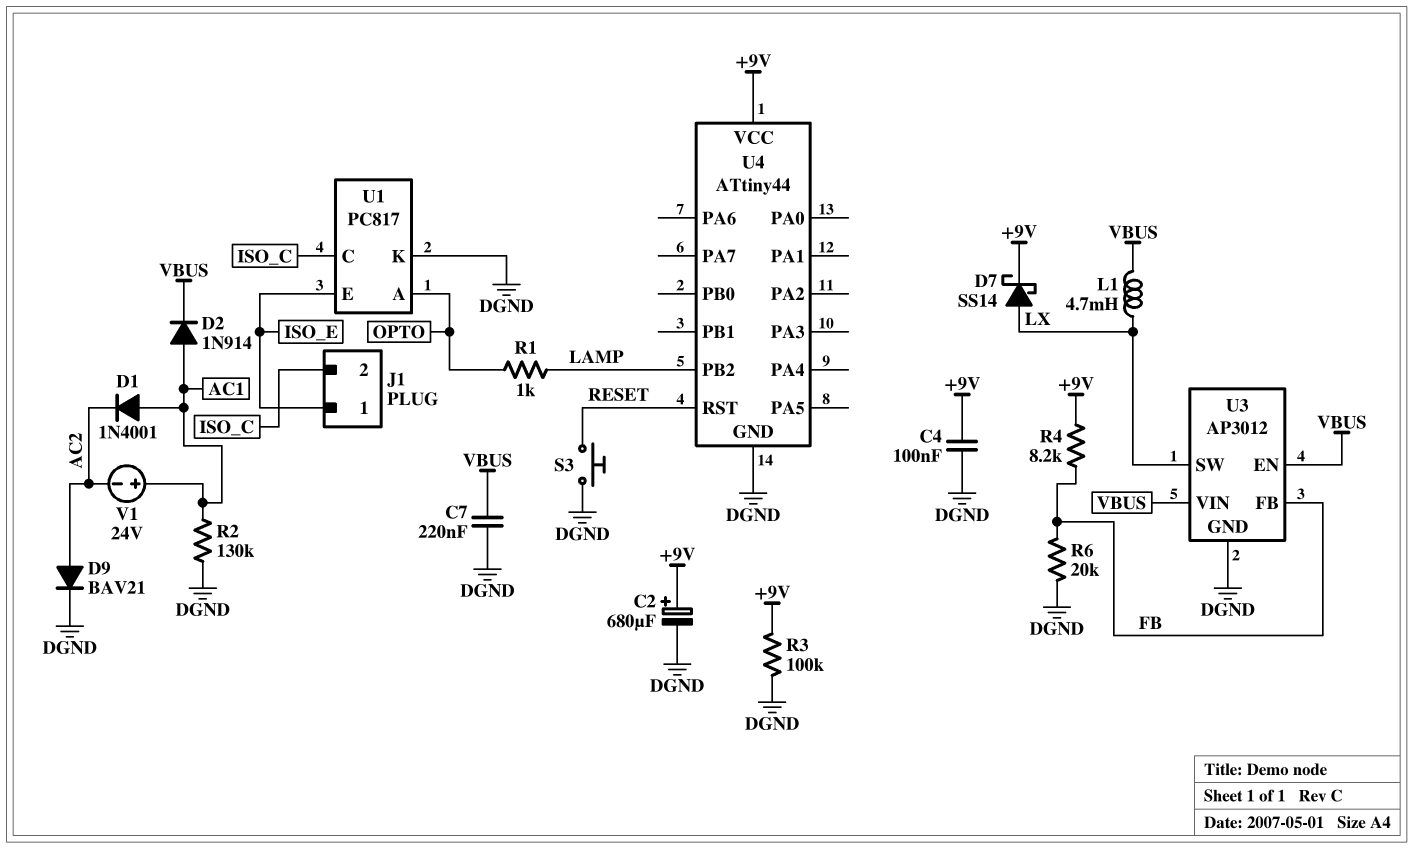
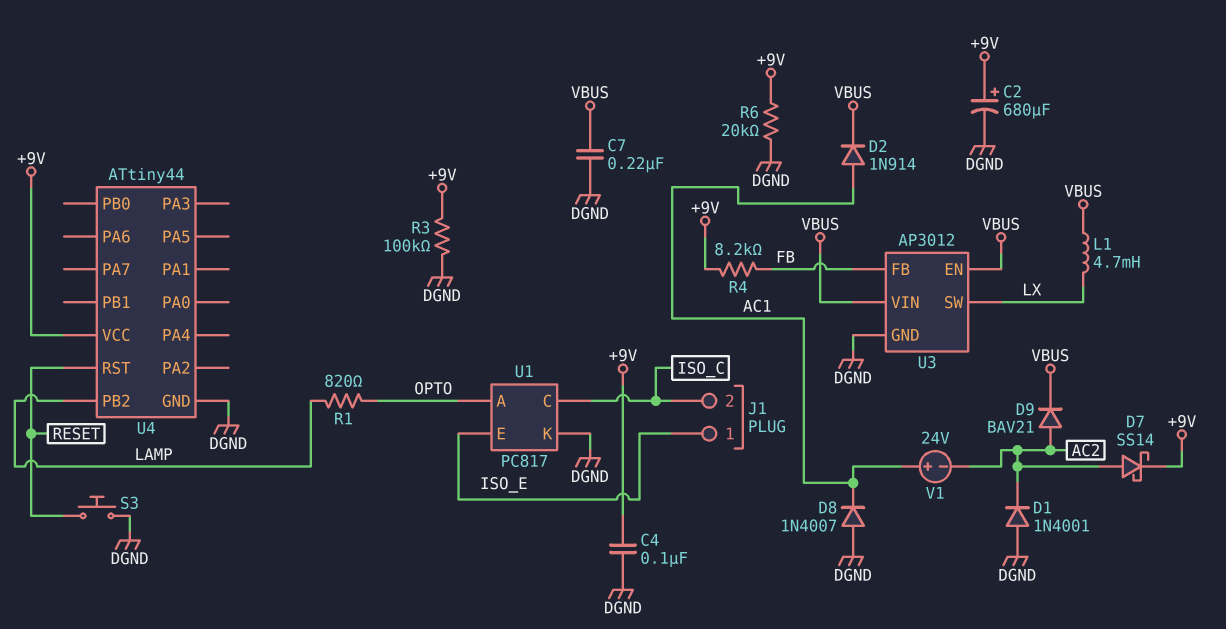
D1: diode 1N4001 (A AC1, K AC2) -> diode 1N4001 (A DGND, K AC2)
D7: schottky SS14 (A LX, K +9V) -> schottky SS14 (A AC2, K +9V)
D8: none -> diode 1N4007 (A DGND, K AC1)
D9: diode BAV21 (A AC2, K DGND) -> diode BAV21 (A AC2, K VBUS)
R1: 1k (LAMP, OPTO) -> 820 (LAMP, OPTO)
R2: 130k (AC1, DGND) -> none
R6: 20k (DGND, FB) -> 20k (+9V, DGND)

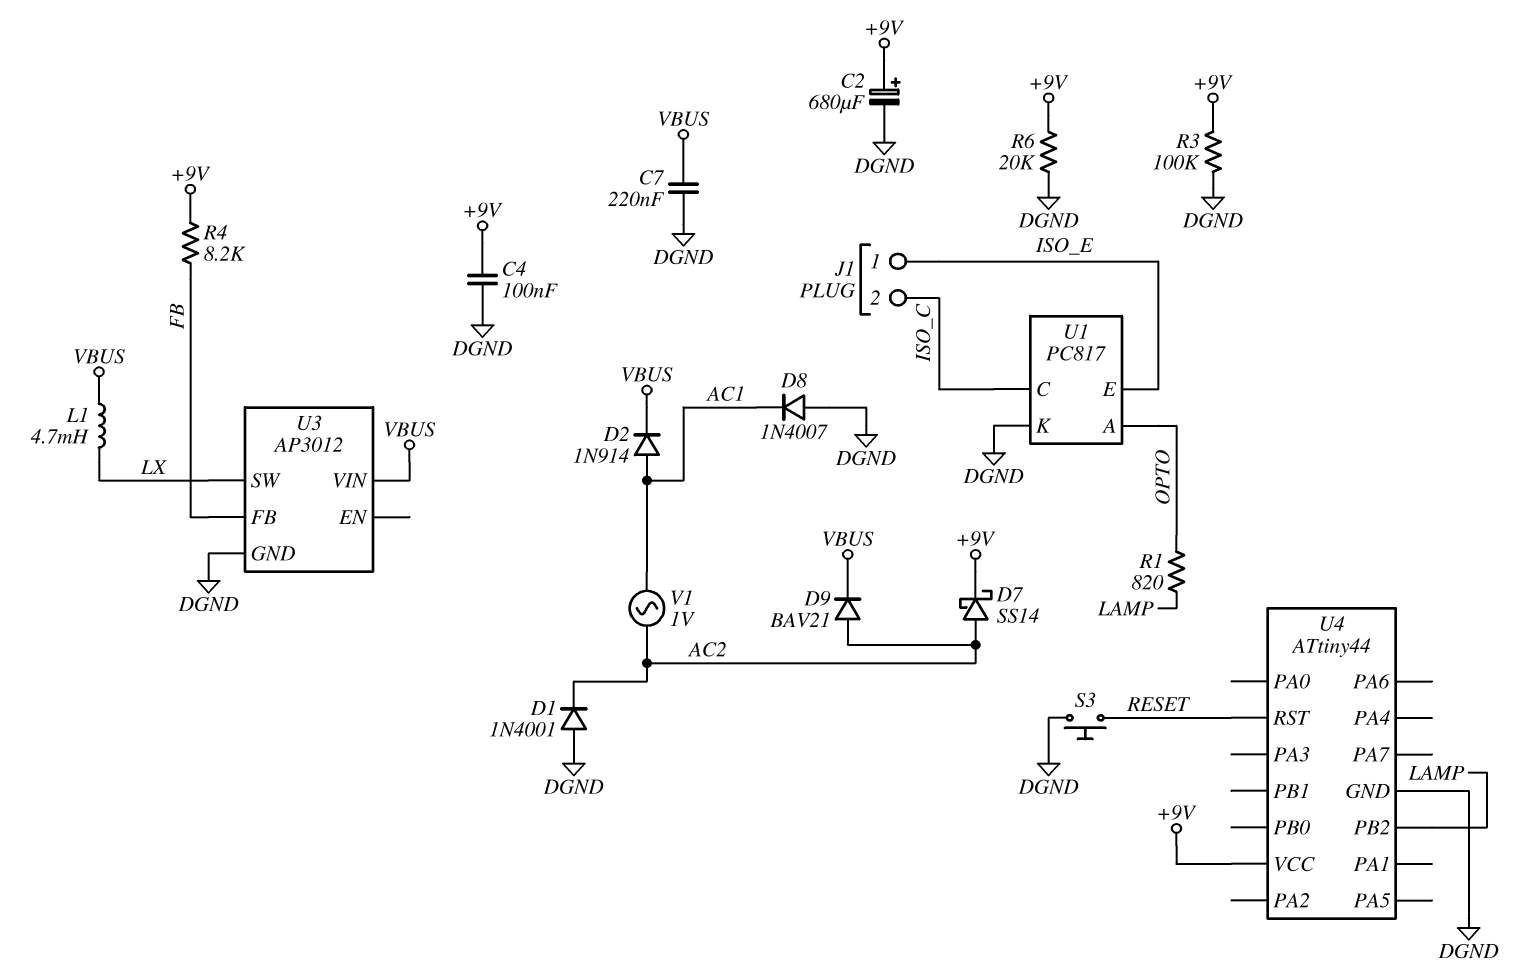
U3 pin EN: VBUS -> none
V1: 24V (plus AC1, minus AC2) -> AC 1V (AC1, AC2)

